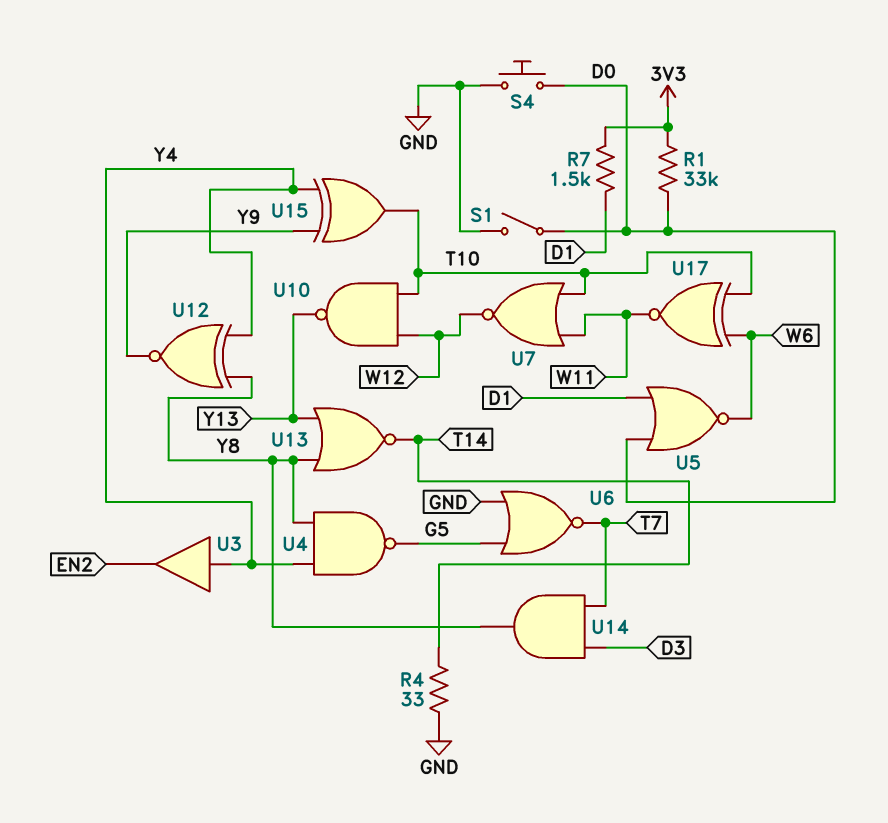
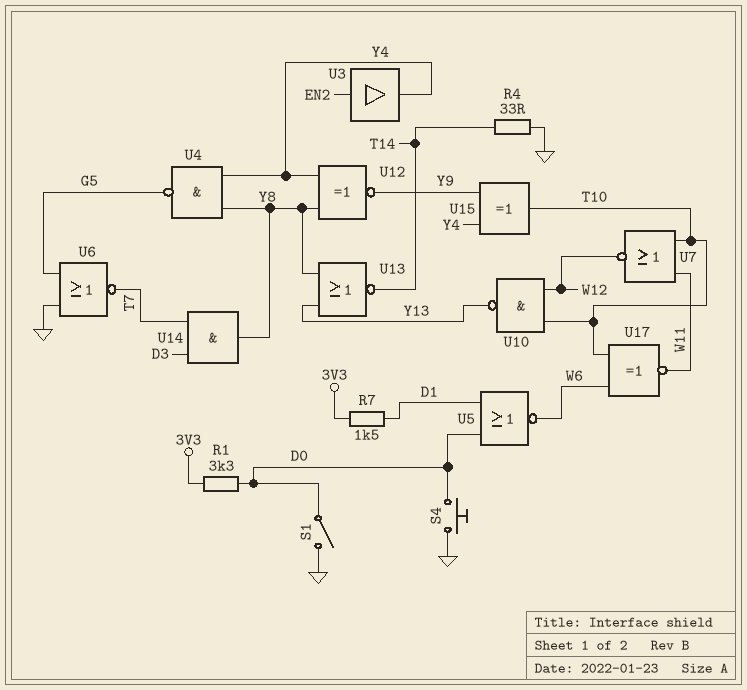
R1: 33k (3V3, D0) -> 3.3k (3V3, D0)
U3: buffer (in Y4, out EN2) -> buffer (in EN2, out Y4)

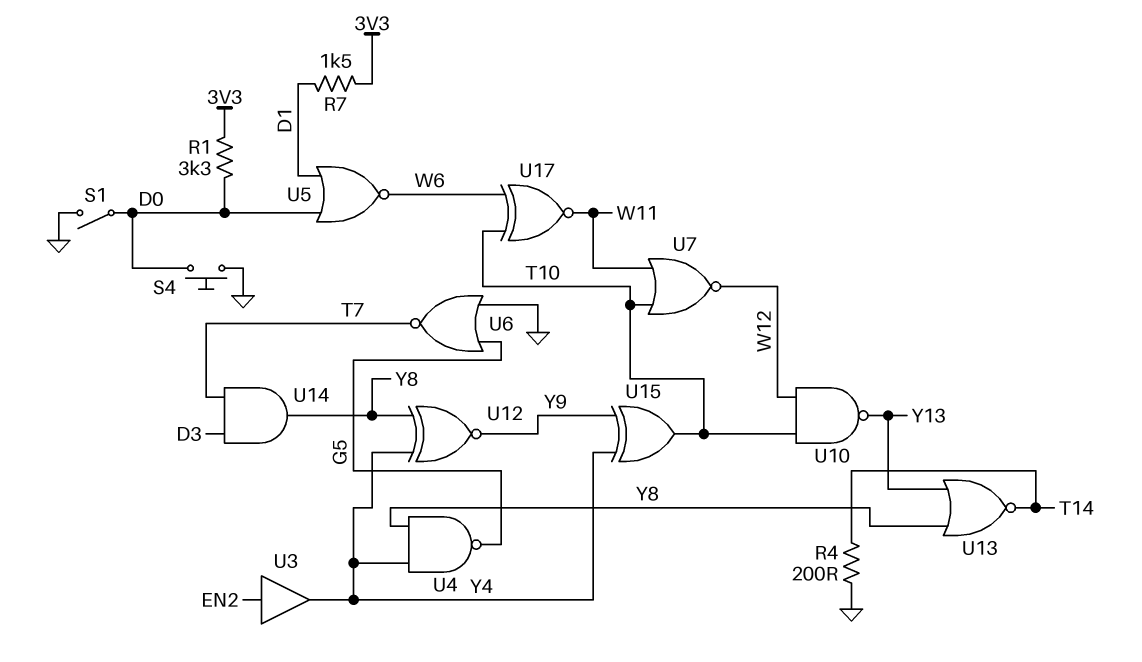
R4: 33 (GND, T14) -> 200 (GND, T14)

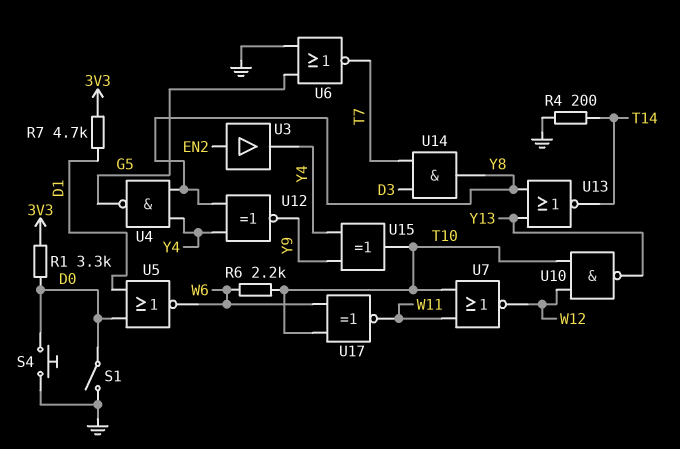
R6: none -> 2.2k (T10, W6)
R7: 1.5k (3V3, D1) -> 4.7k (3V3, D1)

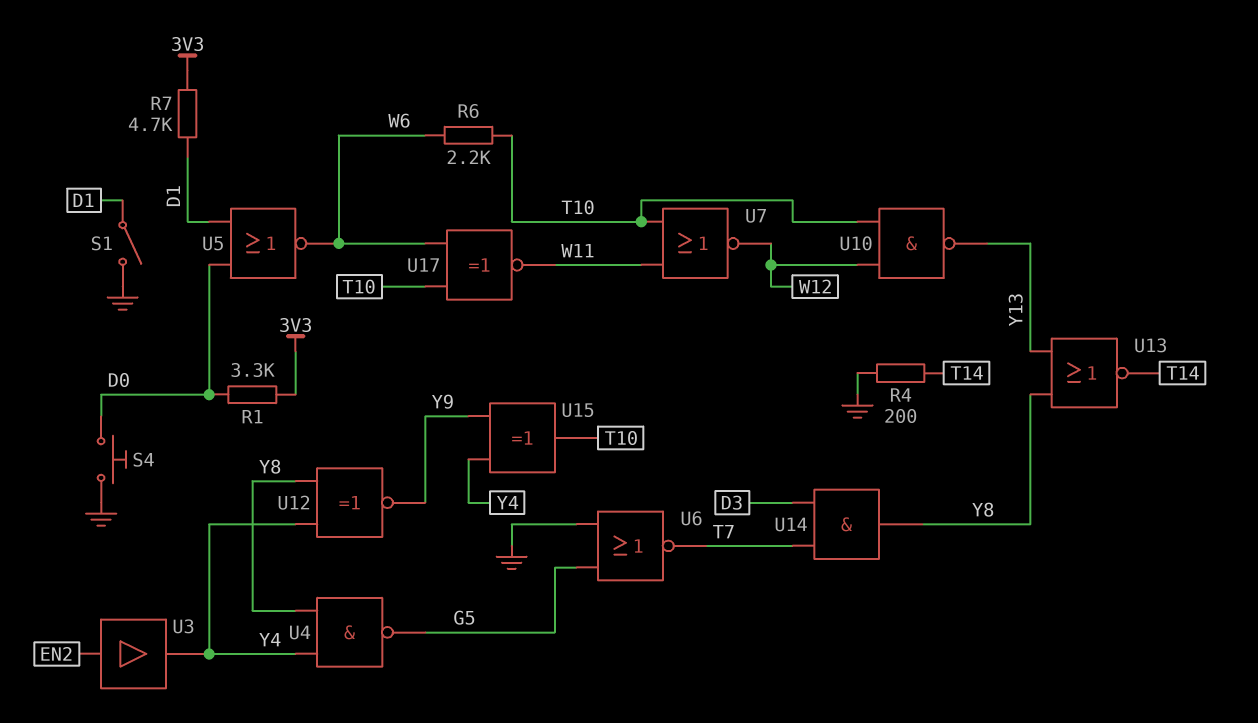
S1: switch (D0, GND) -> switch (D1, GND)

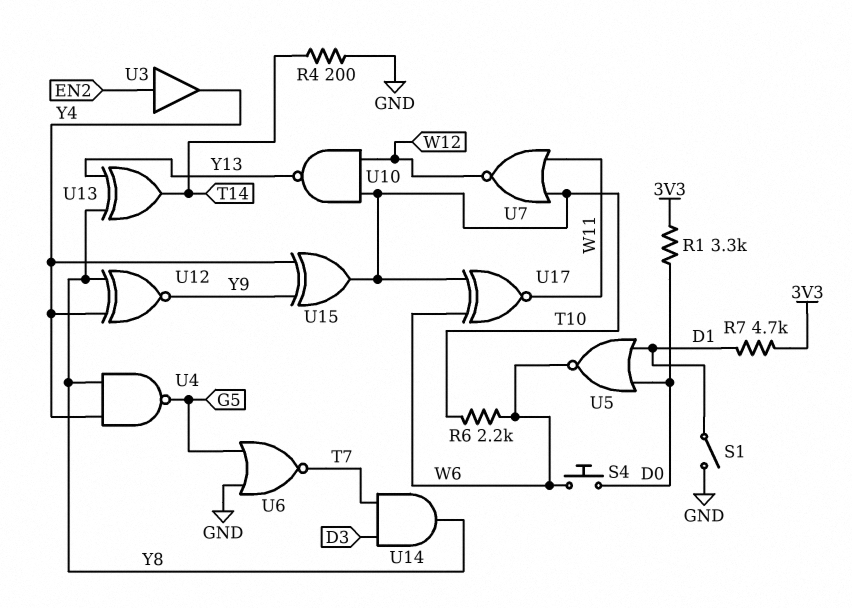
S4: button (D0, GND) -> button (D0, W6)
U13: NOR (in Y8, in Y13, out T14) -> XOR (in Y8, in Y13, out T14)

